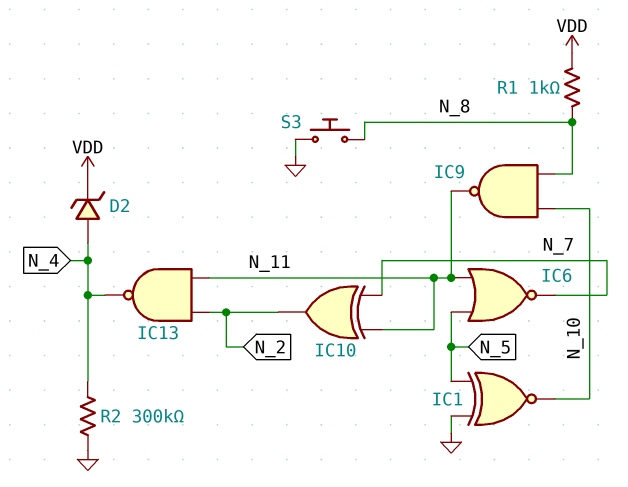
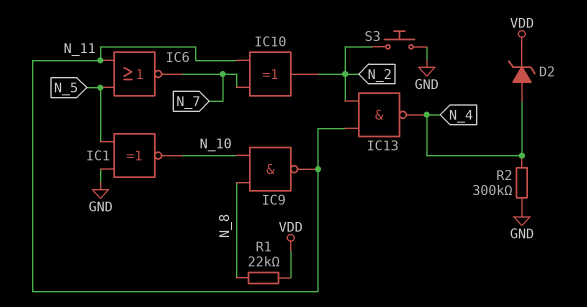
R1: 1k (N_8, VDD) -> 22k (N_8, VDD)
S3: button (GND, N_8) -> button (GND, N_2)

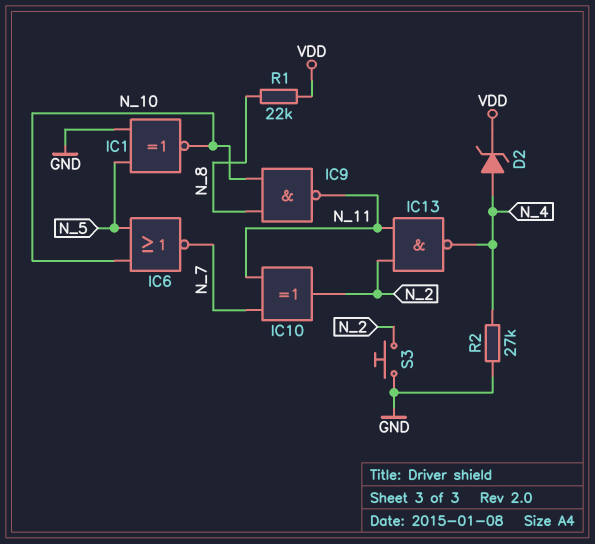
IC6: NOR (in N_5, in N_11, out N_7) -> NOR (in N_5, in N_10, out N_7)
R2: 300k (GND, N_4) -> 27k (GND, N_4)

